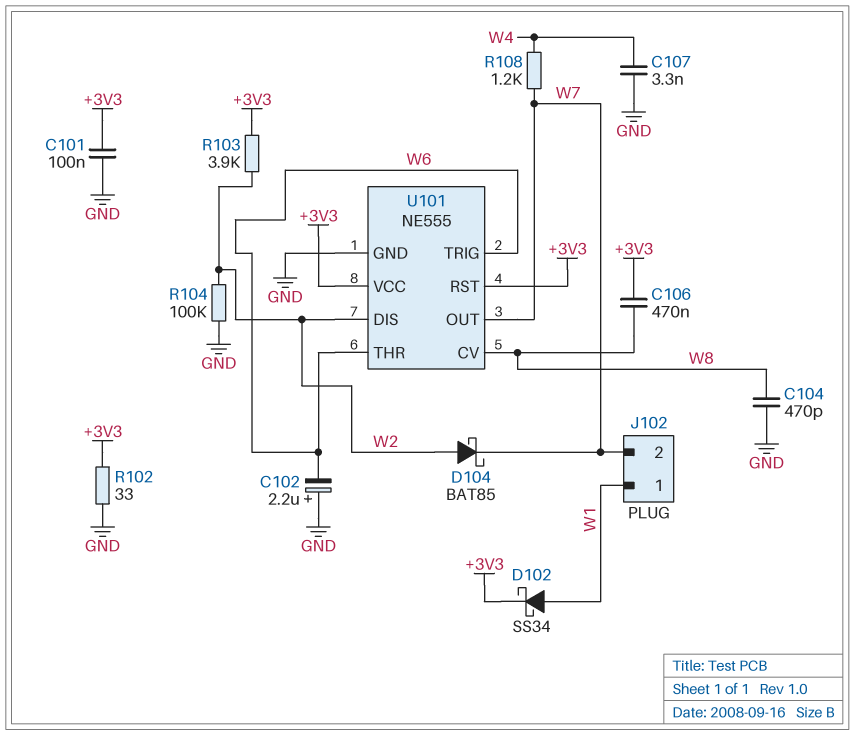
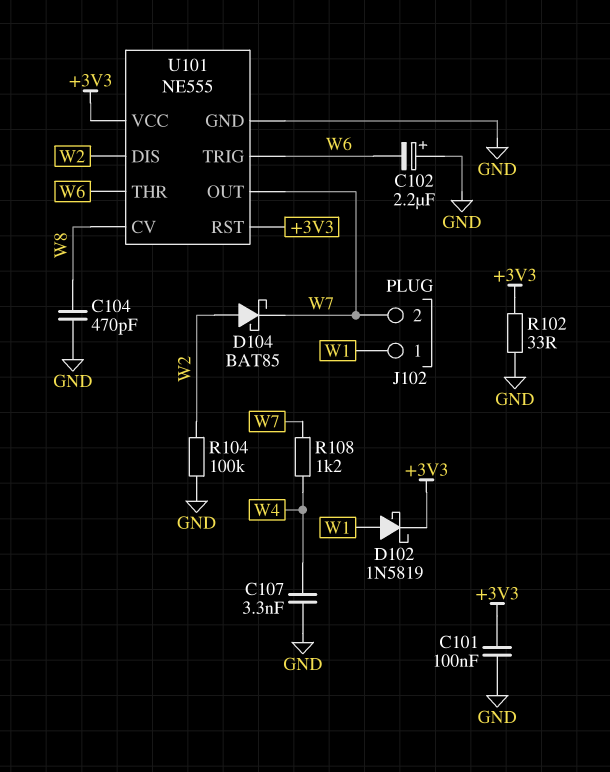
C106: 470nF (+3V3, W8) -> none
D102: schottky SS34 (A W1, K +3V3) -> schottky 1N5819 (A W1, K +3V3)
R103: 3.9k (+3V3, W2) -> none

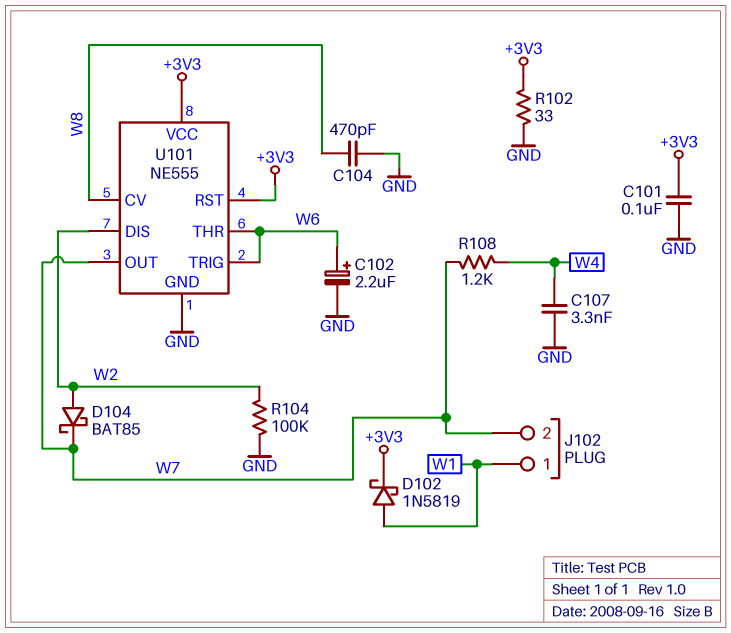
C102: 2.2uF (plus GND, minus W6) -> 2.2uF (plus W6, minus GND)

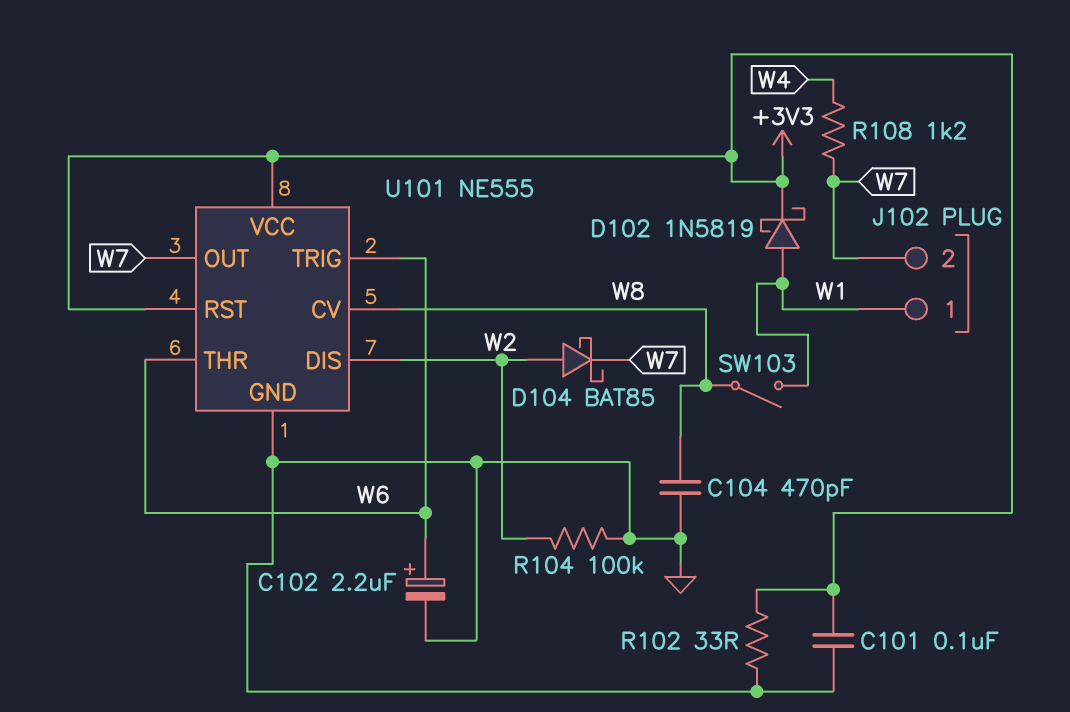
C107: 3.3nF (GND, W4) -> none
SW103: none -> switch (W1, W8)

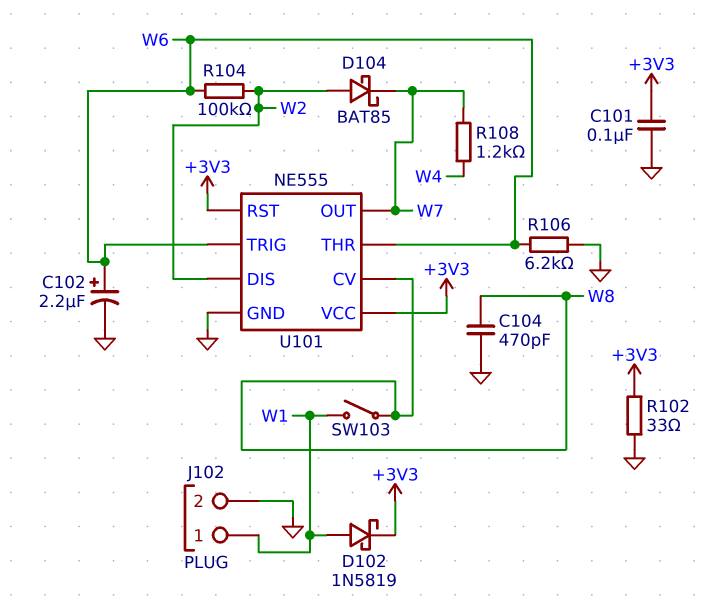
J102 pin 2: W7 -> GND
R104: 100k (GND, W2) -> 100k (W2, W6)
R106: none -> 6.2k (GND, W6)

